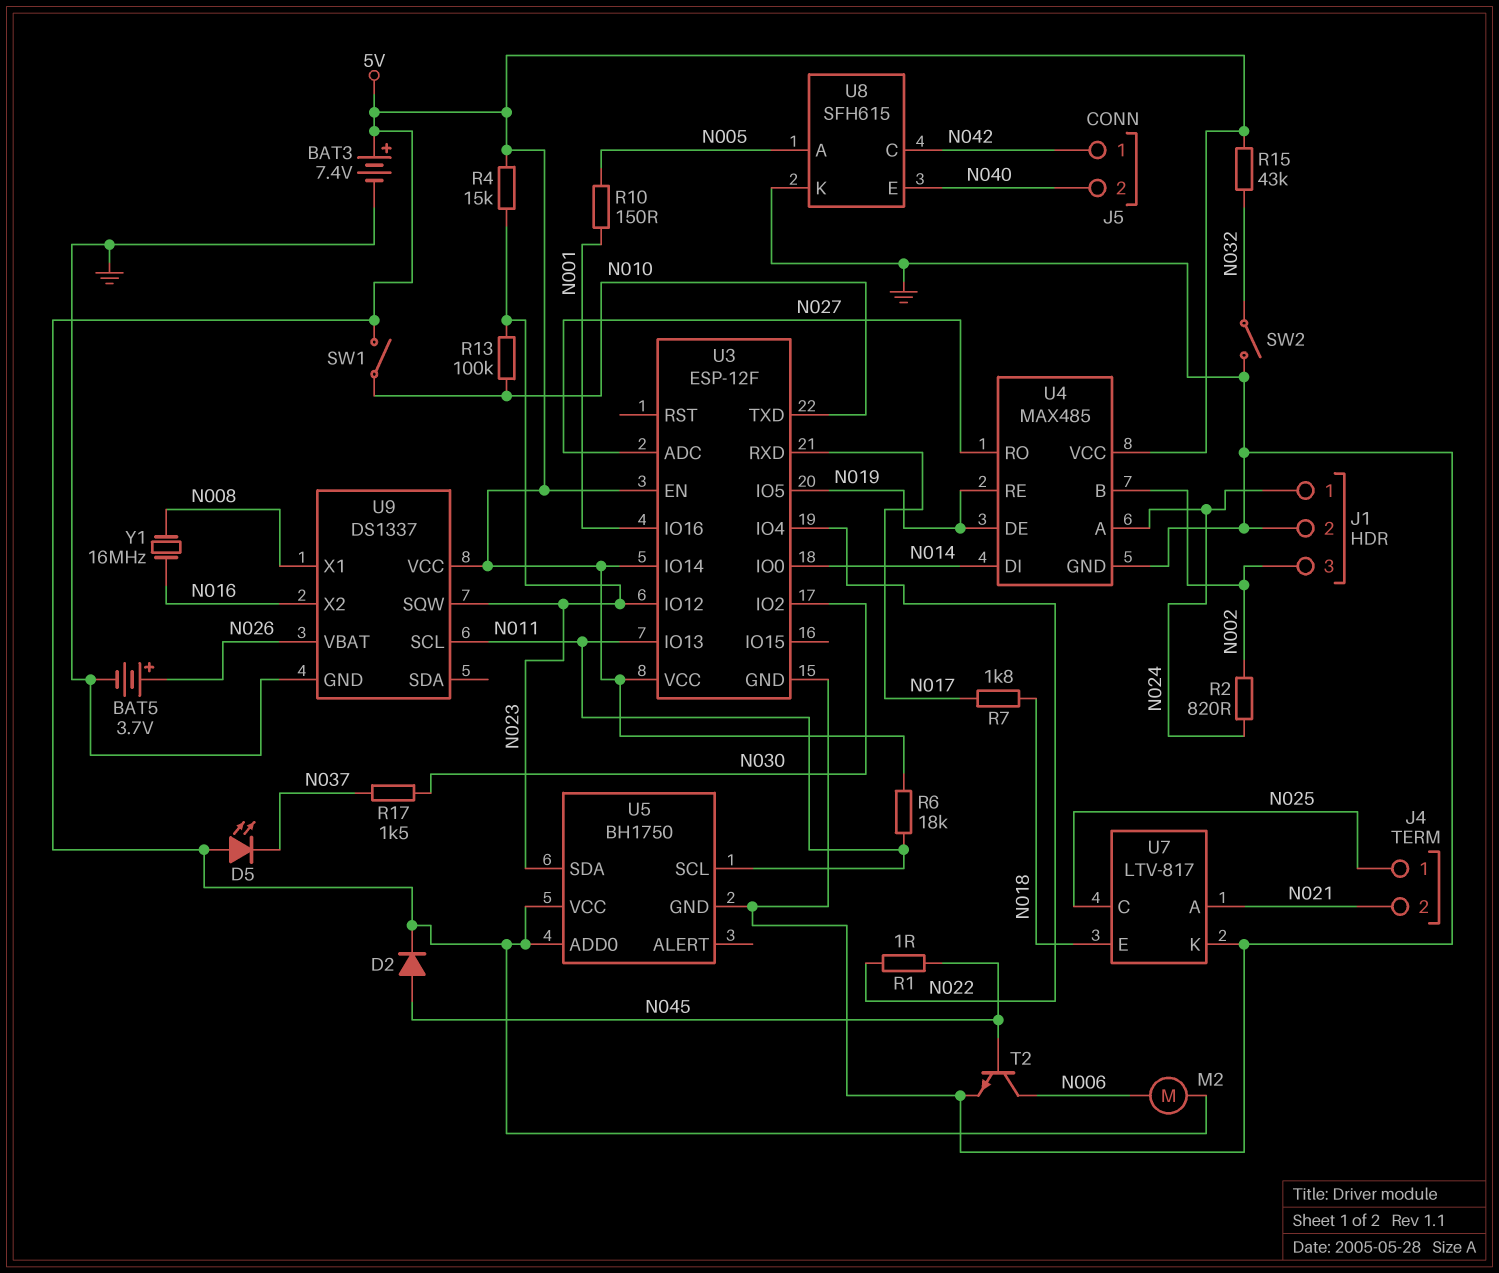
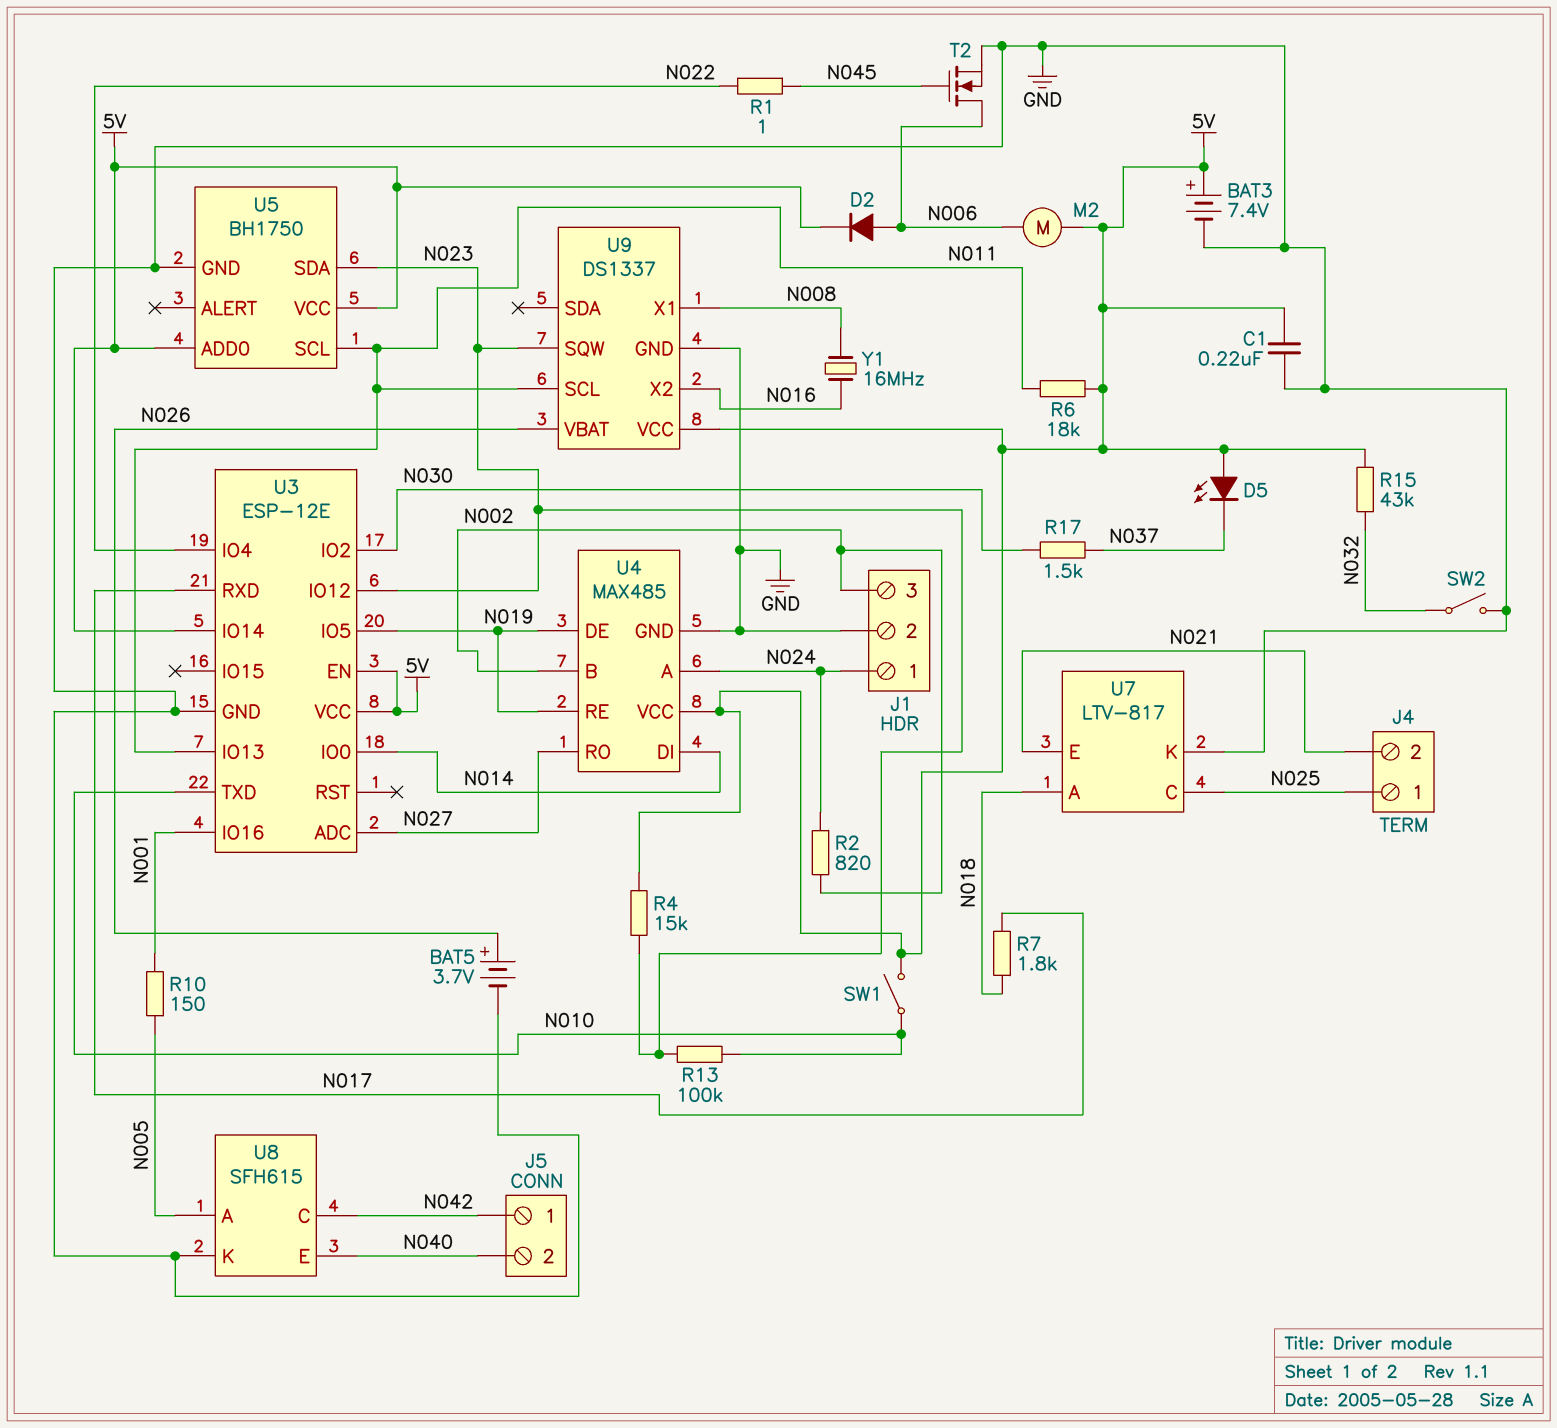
C1: none -> 220nF (5V, GND)
D2: diode (A N045, K 5V) -> diode (A N006, K 5V)
T2: NPN (B N045, C N006, E GND) -> NMOS (G N045, D N006, S GND)
U3: ESP-12F -> ESP-12E
U7 pin A: N021 -> N018
U7 pin E: N018 -> N021

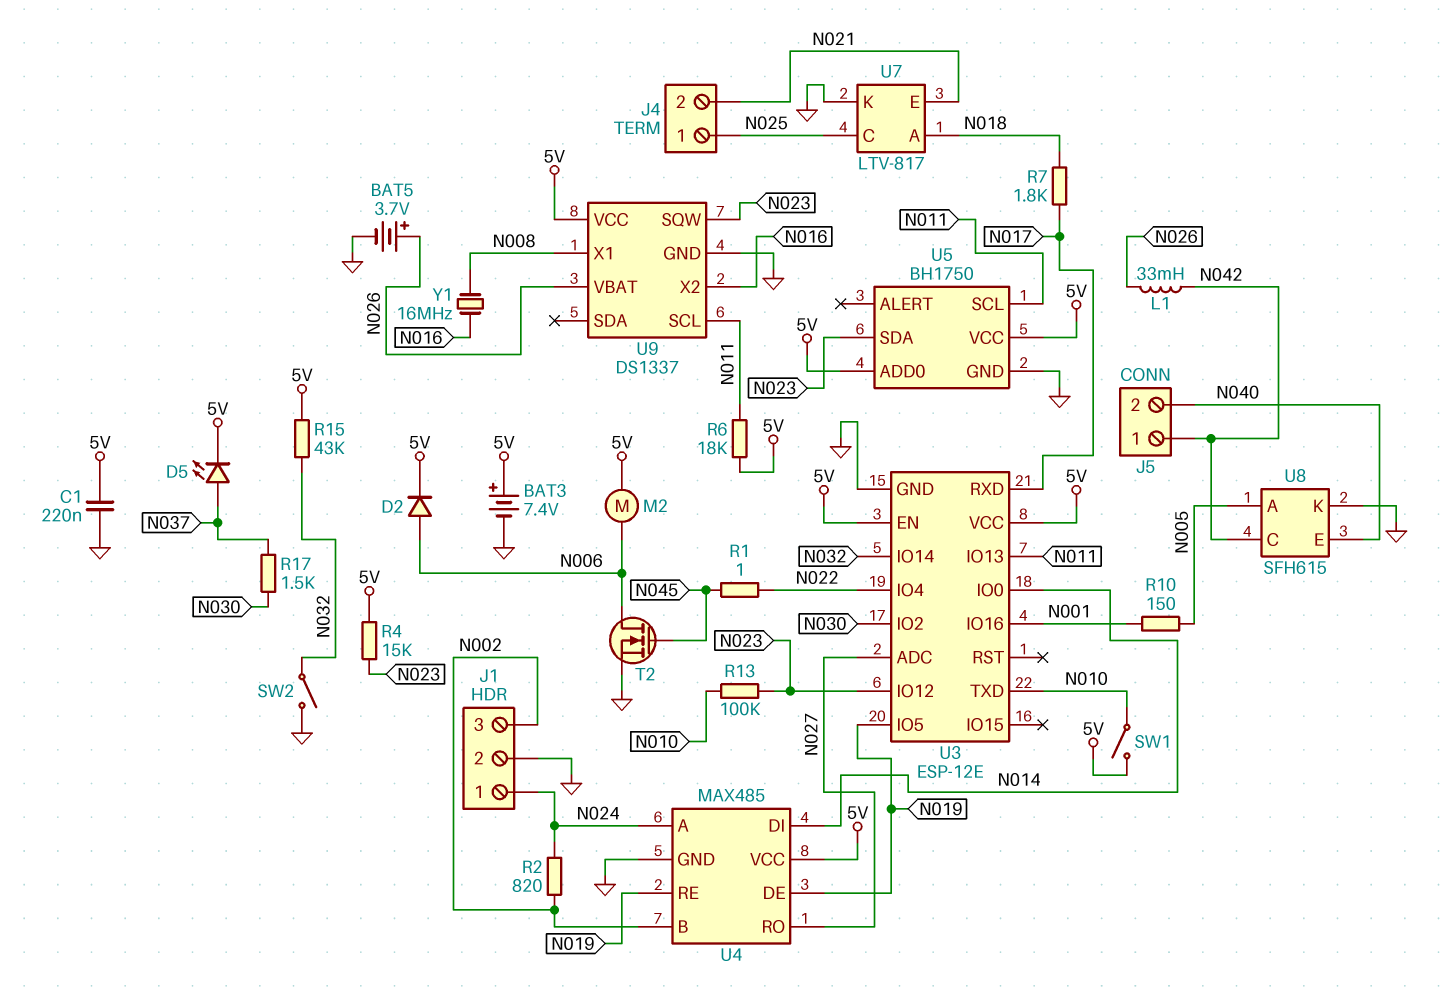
D5: LED (A 5V, K N037) -> LED (A N037, K 5V)
L1: none -> 33mH (N026, N042)
U3 pin IO14: 5V -> N032

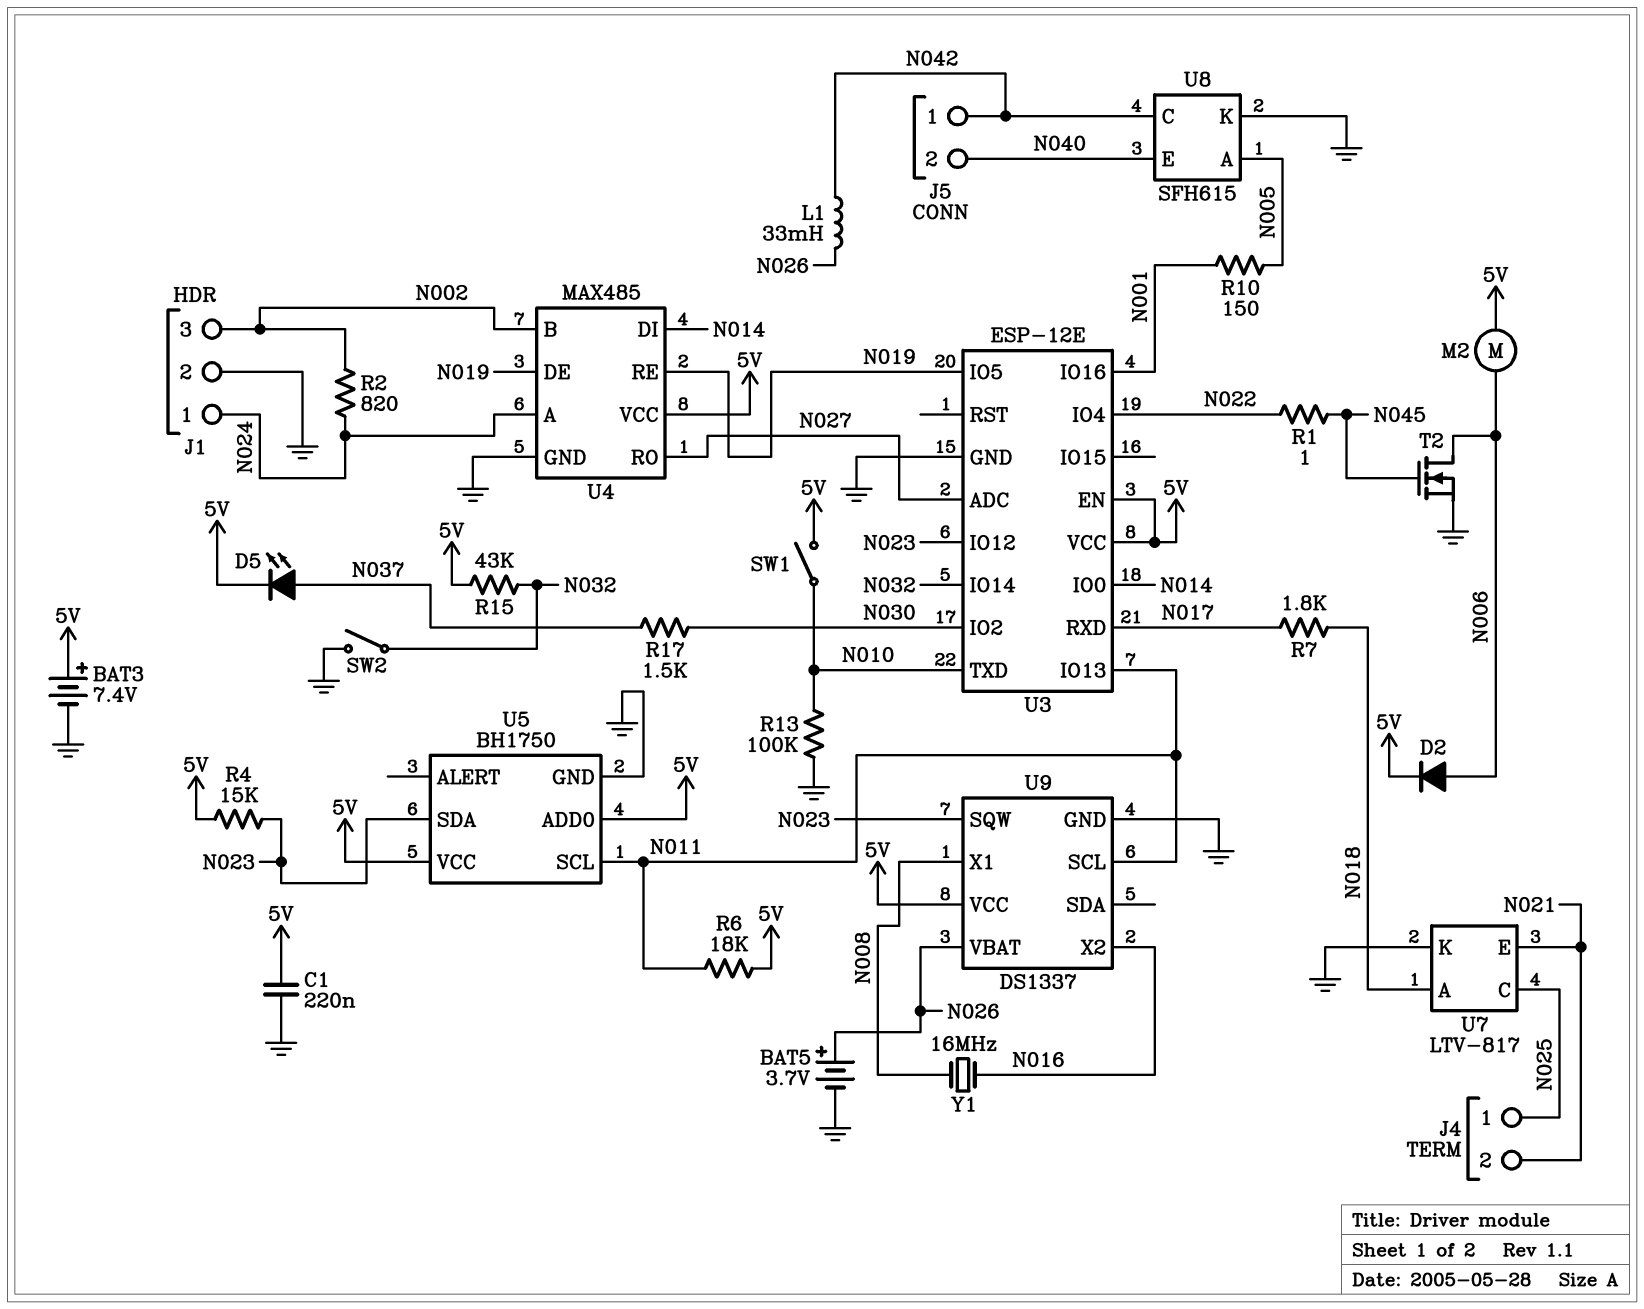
R13: 100k (N010, N023) -> 100k (GND, N010)

